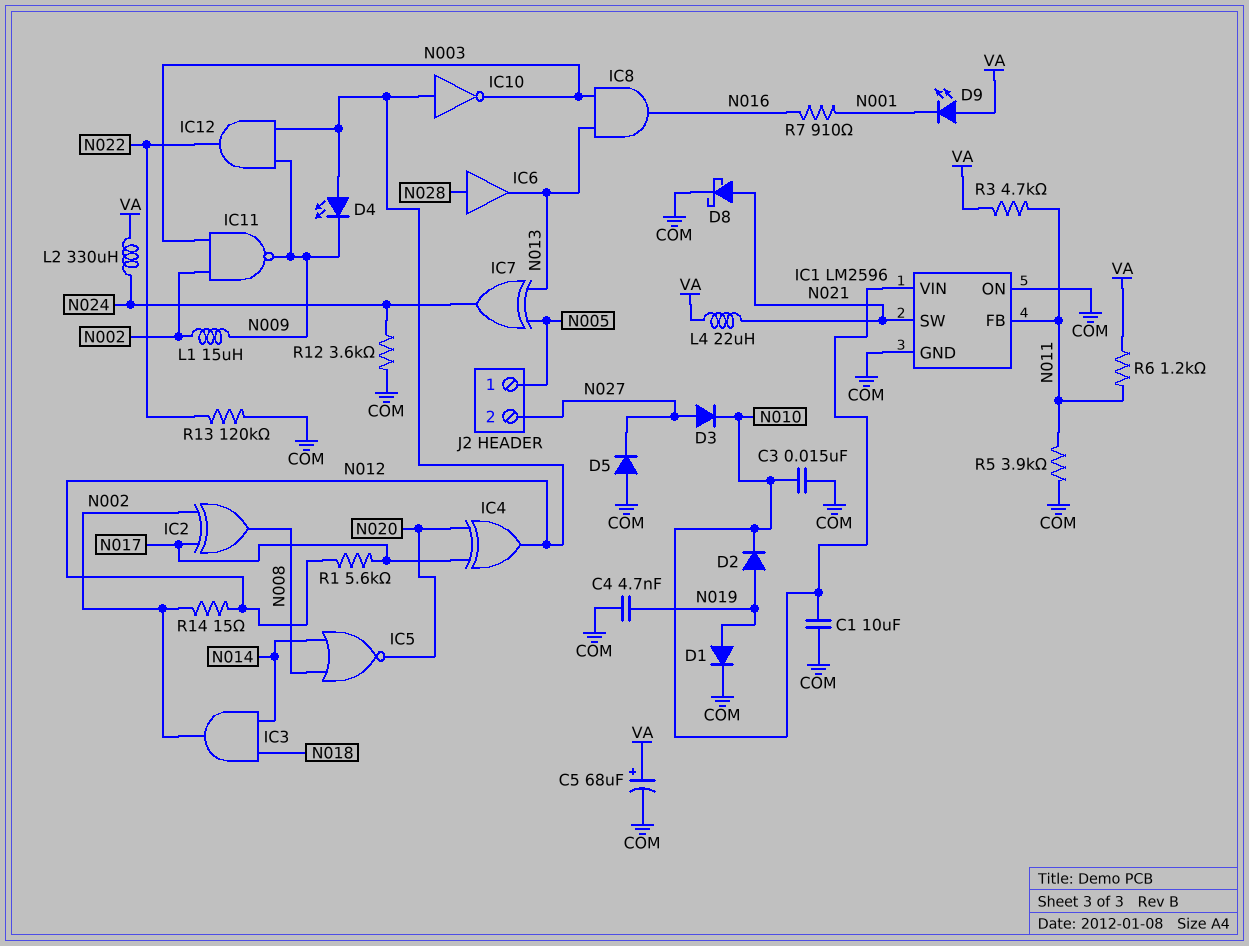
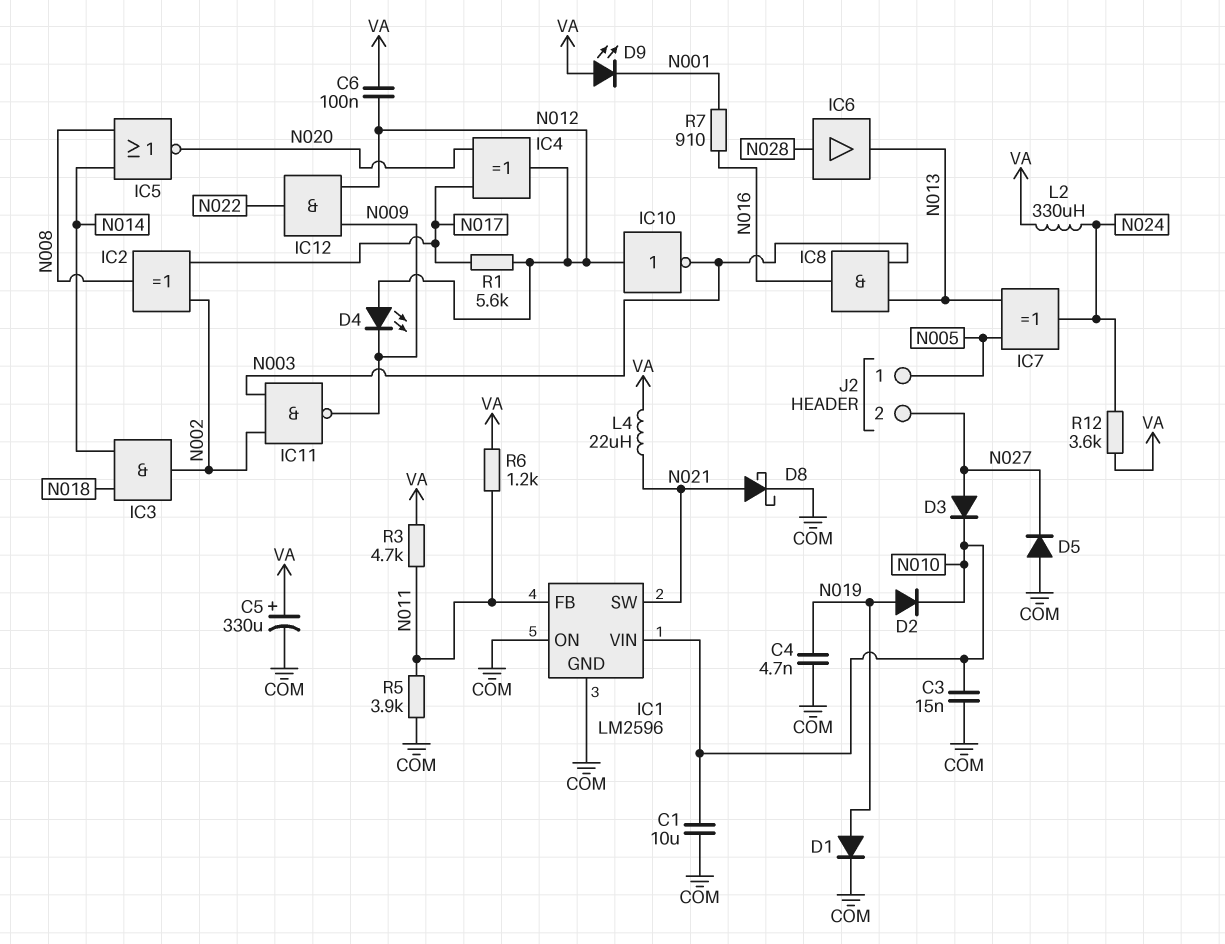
C5: 68uF (plus VA, minus COM) -> 330uF (plus VA, minus COM)
C6: none -> 100nF (N012, VA)
L1: 15uH (N002, N009) -> none
R12: 3.6k (COM, N024) -> 3.6k (N024, VA)
R13: 120k (COM, N022) -> none
R14: 15 (N002, N012) -> none

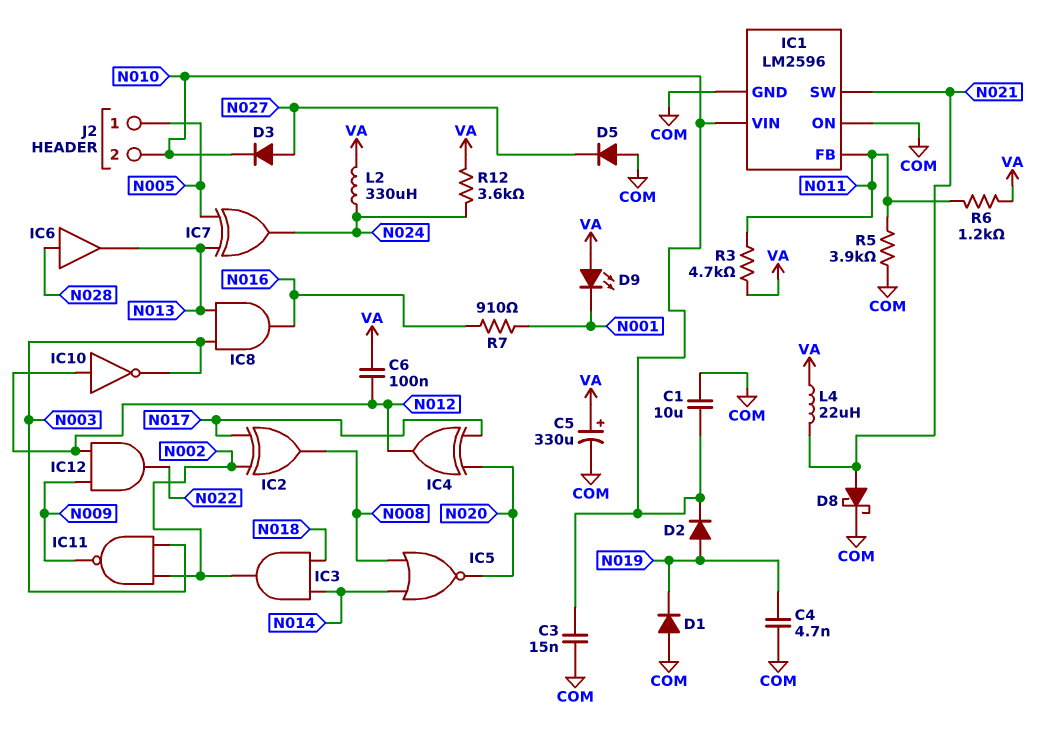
D1: diode (A N019, K COM) -> diode (A COM, K N019)
D4: LED (A N012, K N009) -> none
J2 pin 2: N027 -> N010
R1: 5.6k (N012, N017) -> none

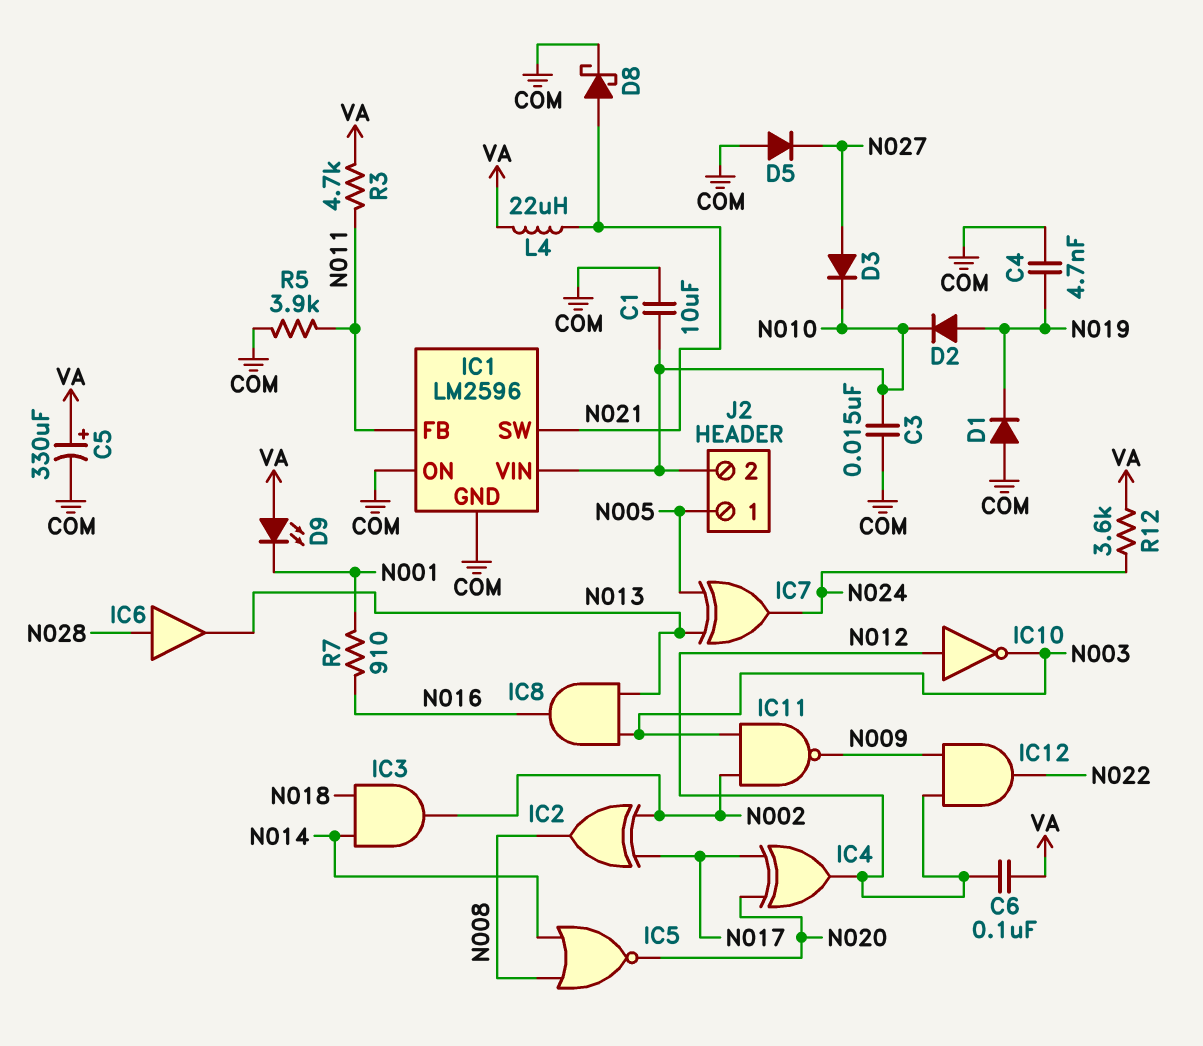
L2: 330uH (N024, VA) -> none
R6: 1.2k (N011, VA) -> none

